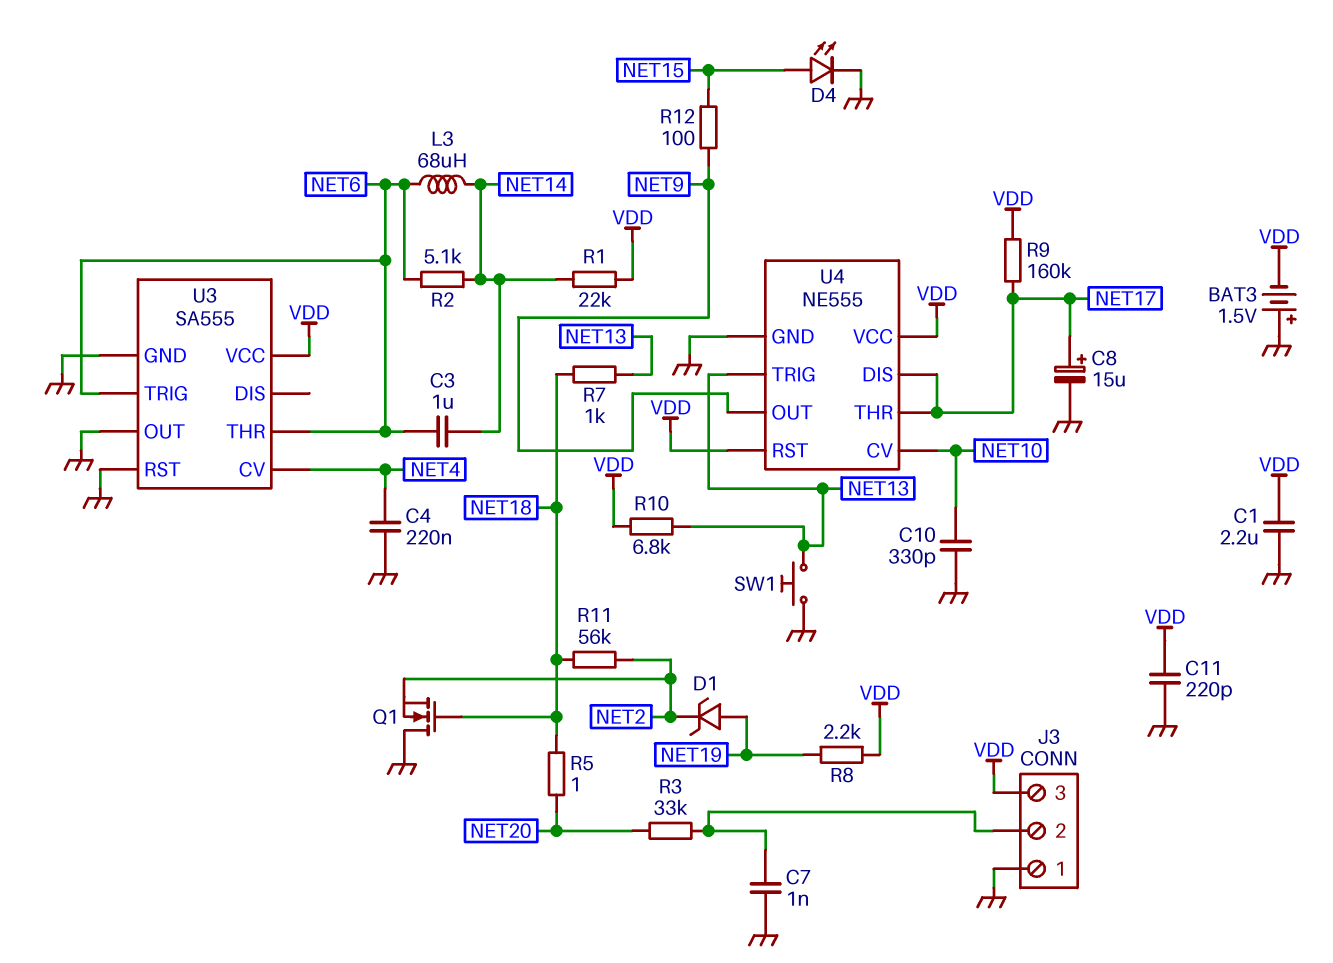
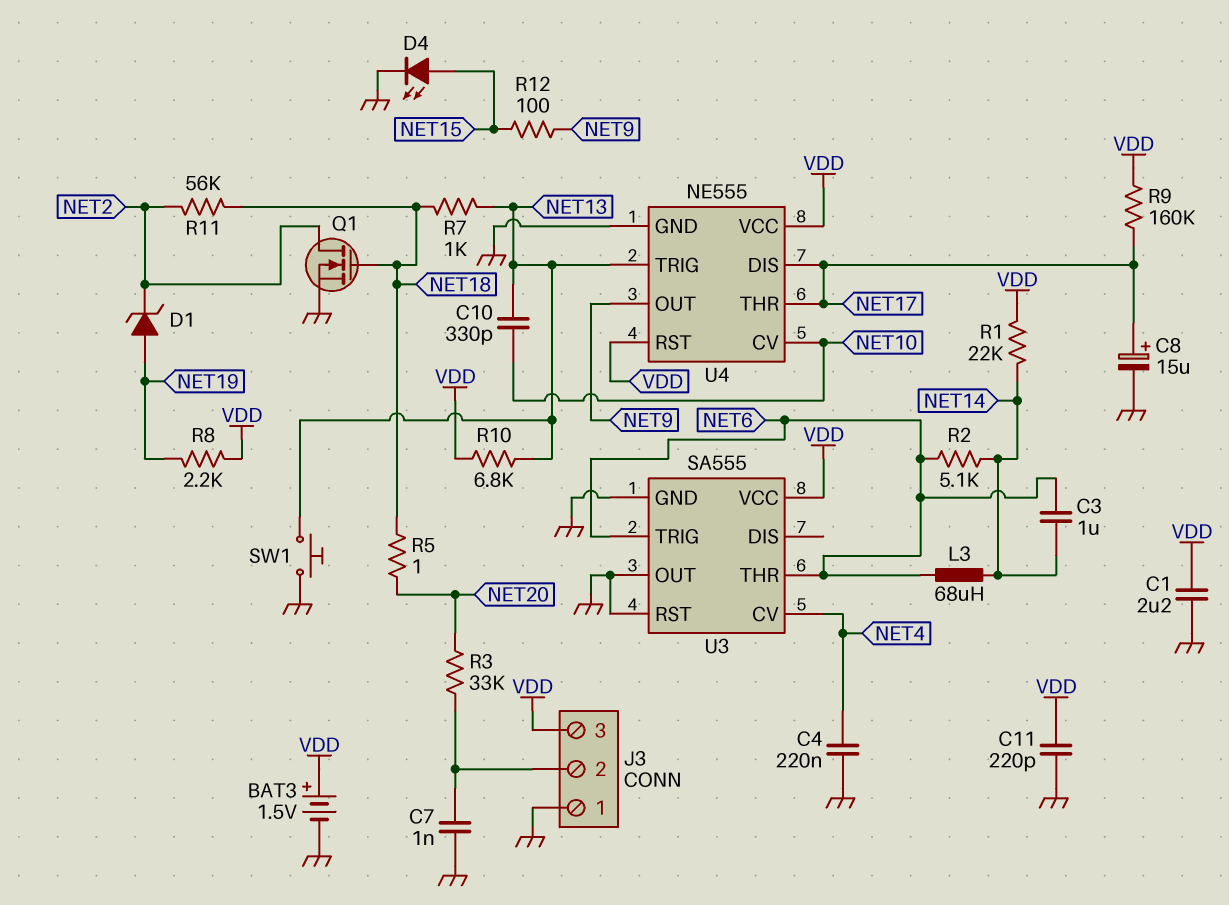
BAT3: 1.5V (plus GND, minus VDD) -> 1.5V (plus VDD, minus GND)
C10: 330pF (GND, NET10) -> 330pF (NET10, NET13)
Q1: NMOS (G NET18, D GND, S NET2) -> NMOS (G NET18, D NET2, S GND)

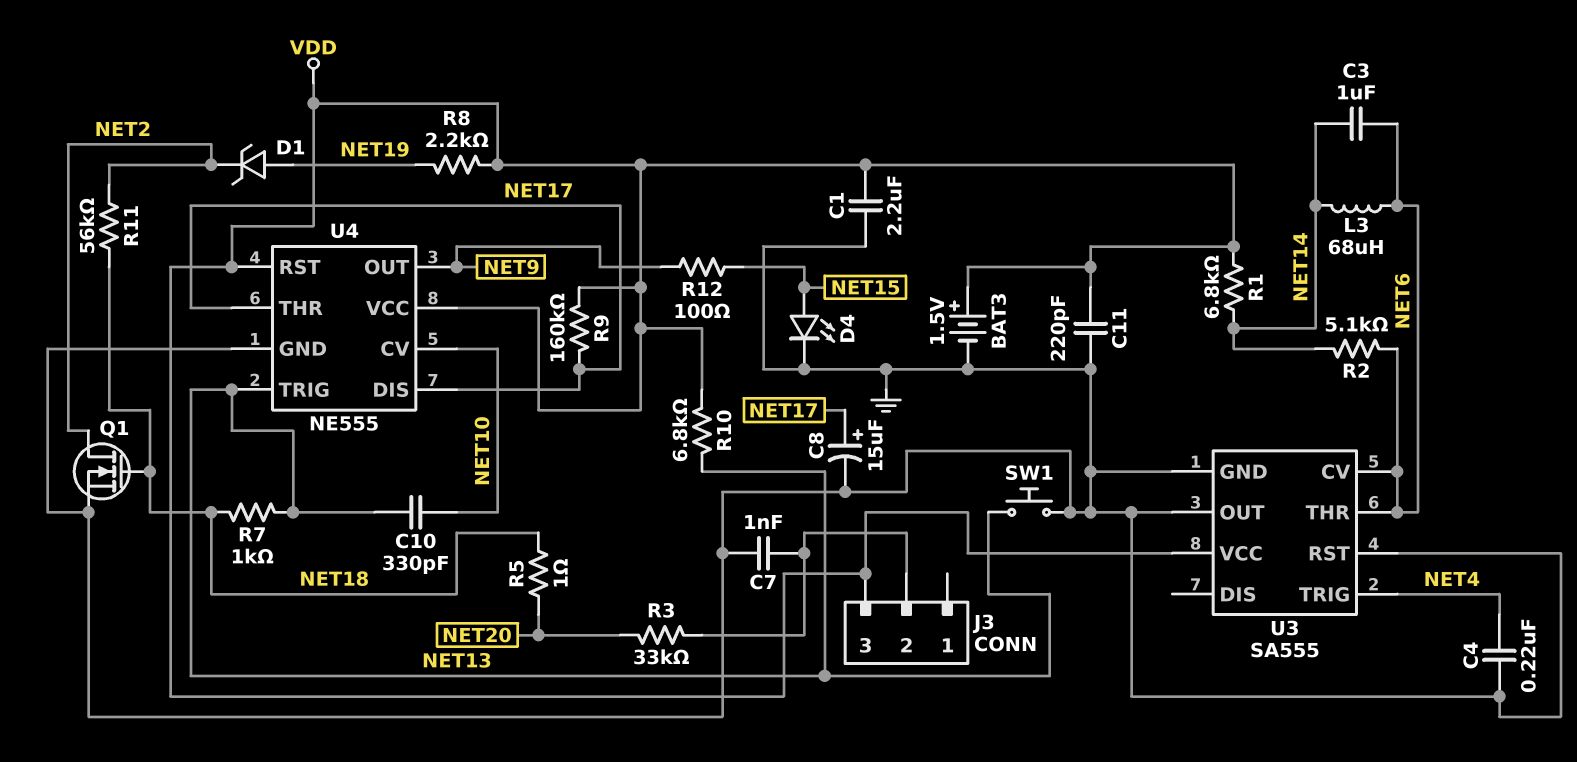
J3 pin 1: GND -> none
R1: 22k (NET14, VDD) -> 6.8k (NET14, VDD)
U3 pin CV: NET4 -> NET6
U3 pin TRIG: NET6 -> NET4

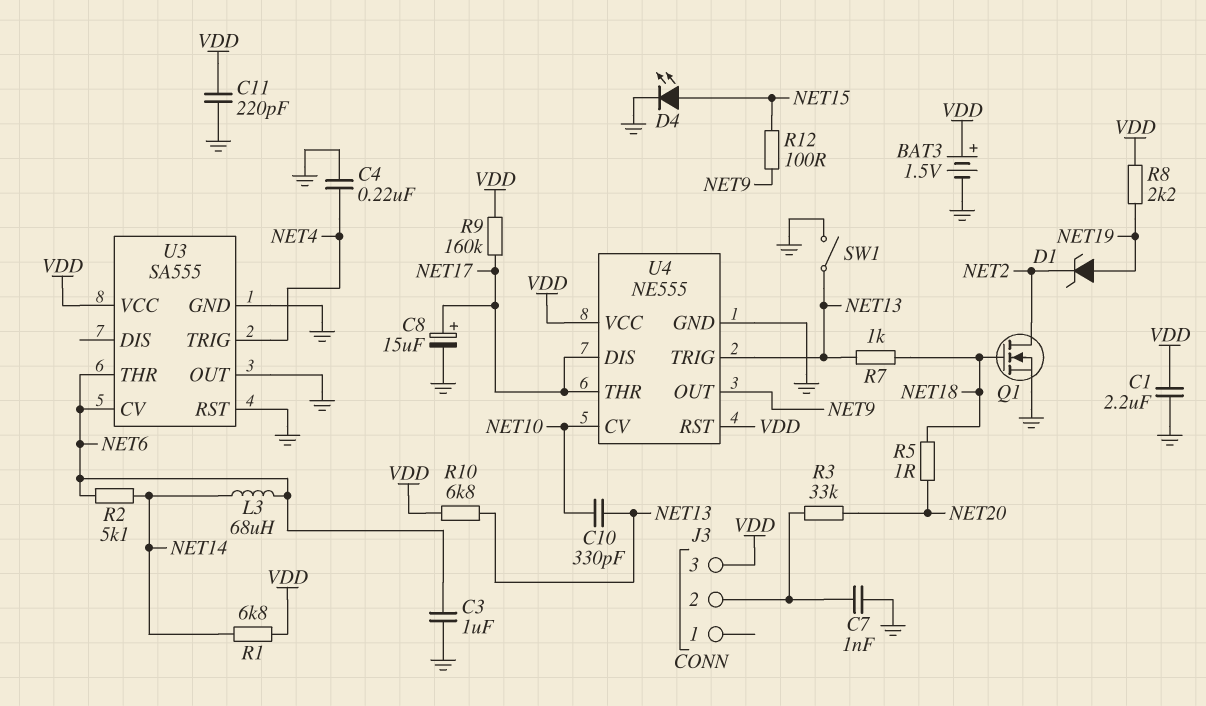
C3: 1uF (NET6, NET14) -> 1uF (GND, NET6)
R11: 56k (NET2, NET18) -> none
SW1: button (GND, NET13) -> switch (GND, NET13)

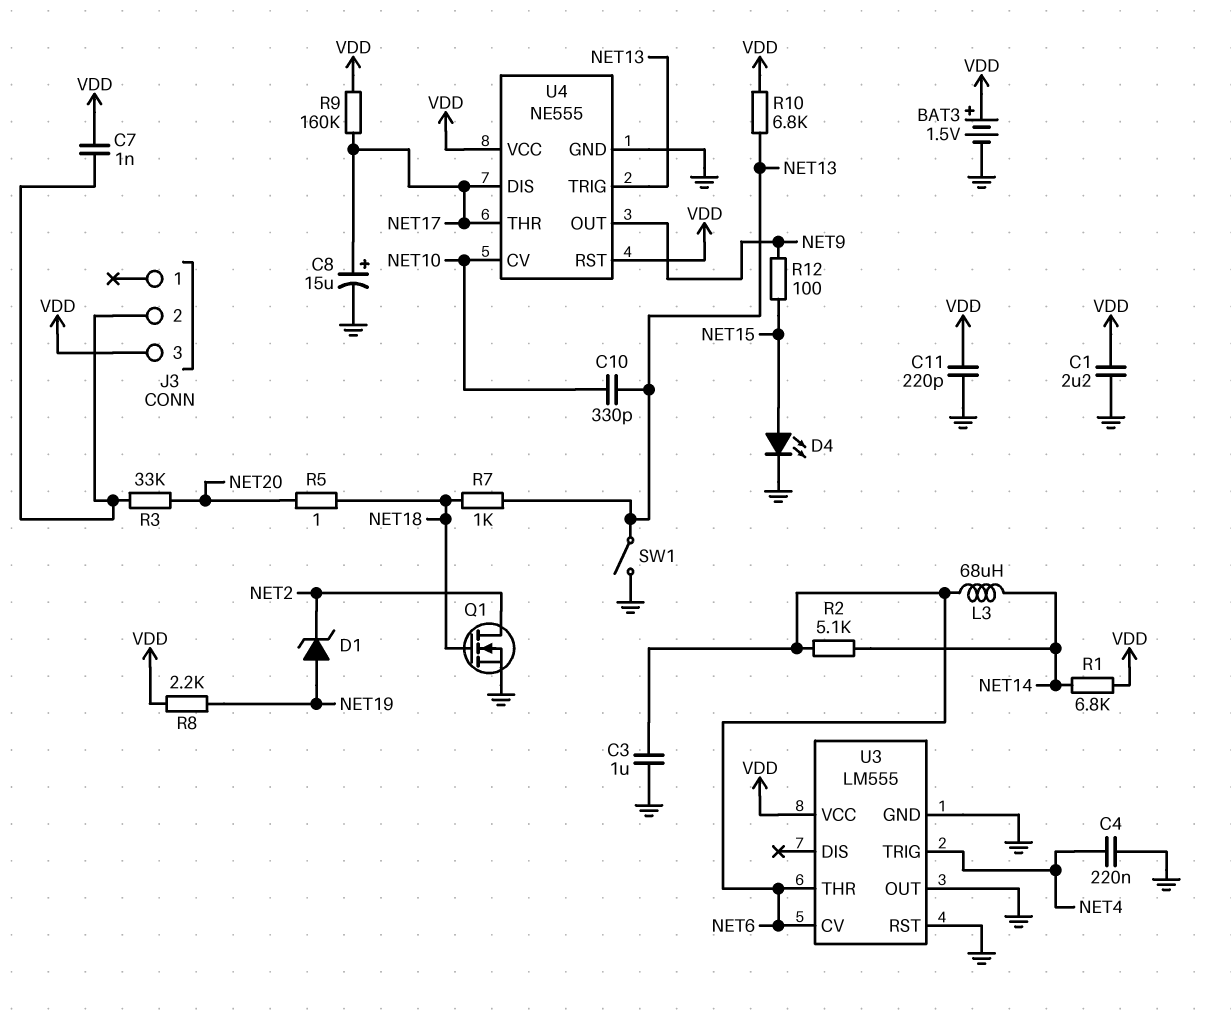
C7: 1nF (GND, J3/2) -> 1nF (J3/2, VDD)
U3: SA555 -> LM555

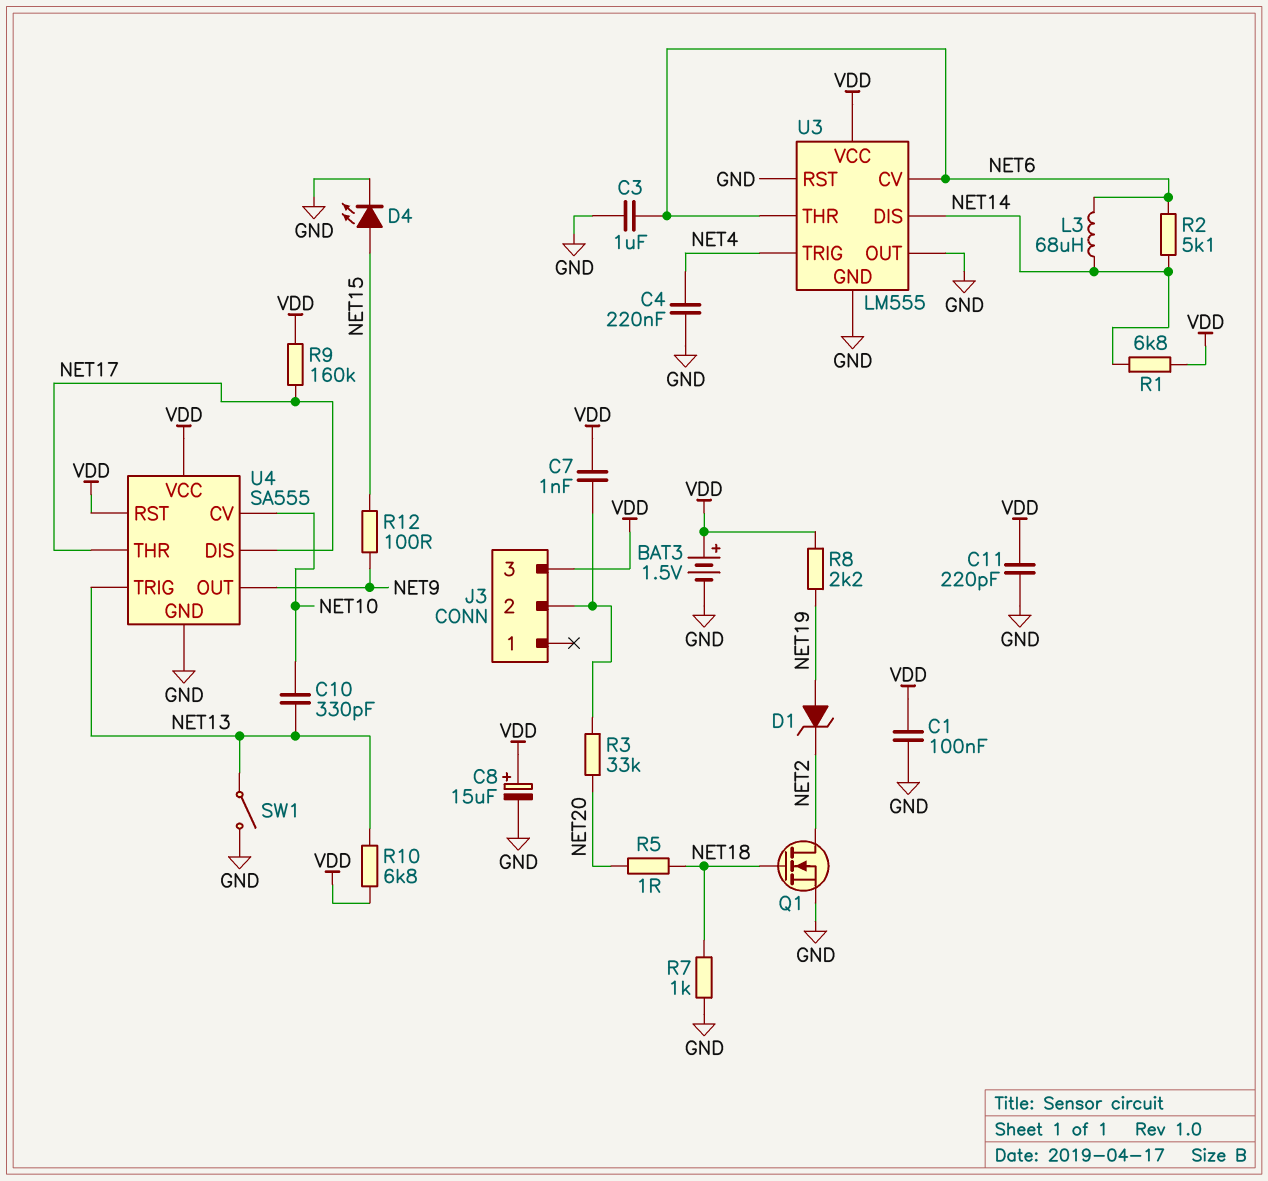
C1: 2.2uF (GND, VDD) -> 100nF (GND, VDD)
C8: 15uF (plus NET17, minus GND) -> 15uF (plus VDD, minus GND)
R7: 1k (NET13, NET18) -> 1k (GND, NET18)
U3 pin DIS: none -> NET14
U4: NE555 -> SA555

